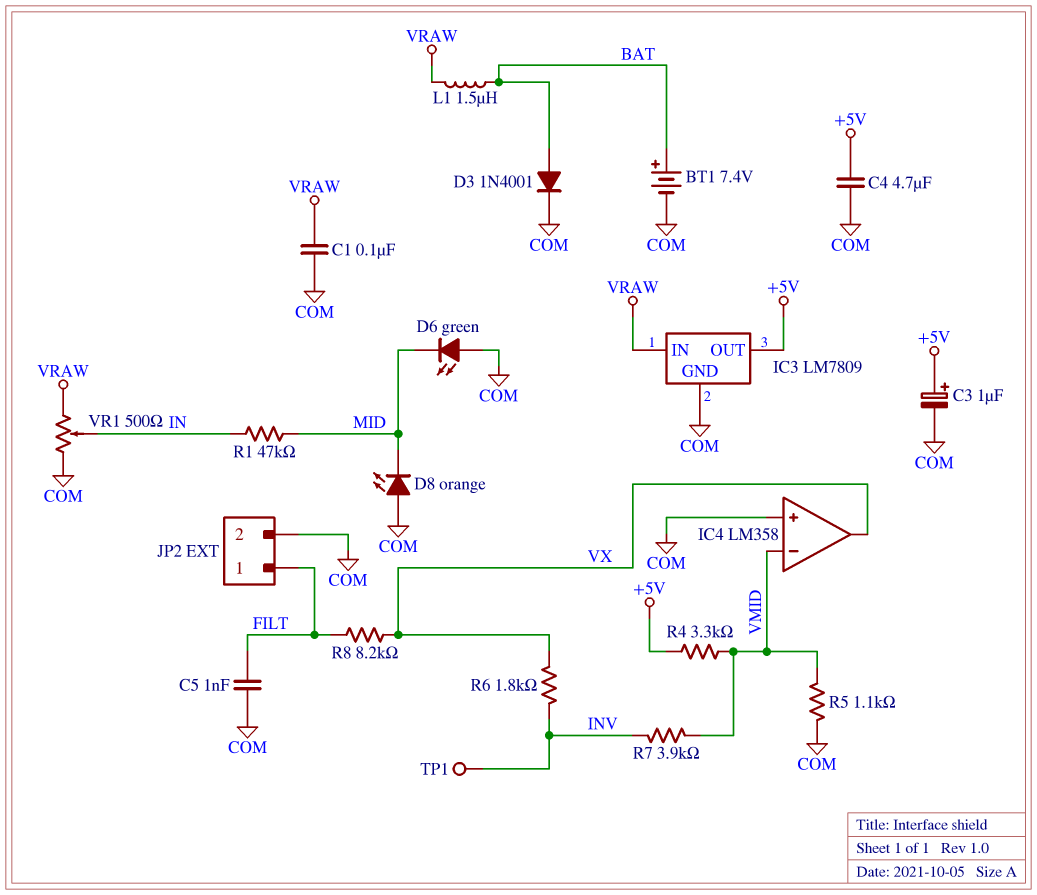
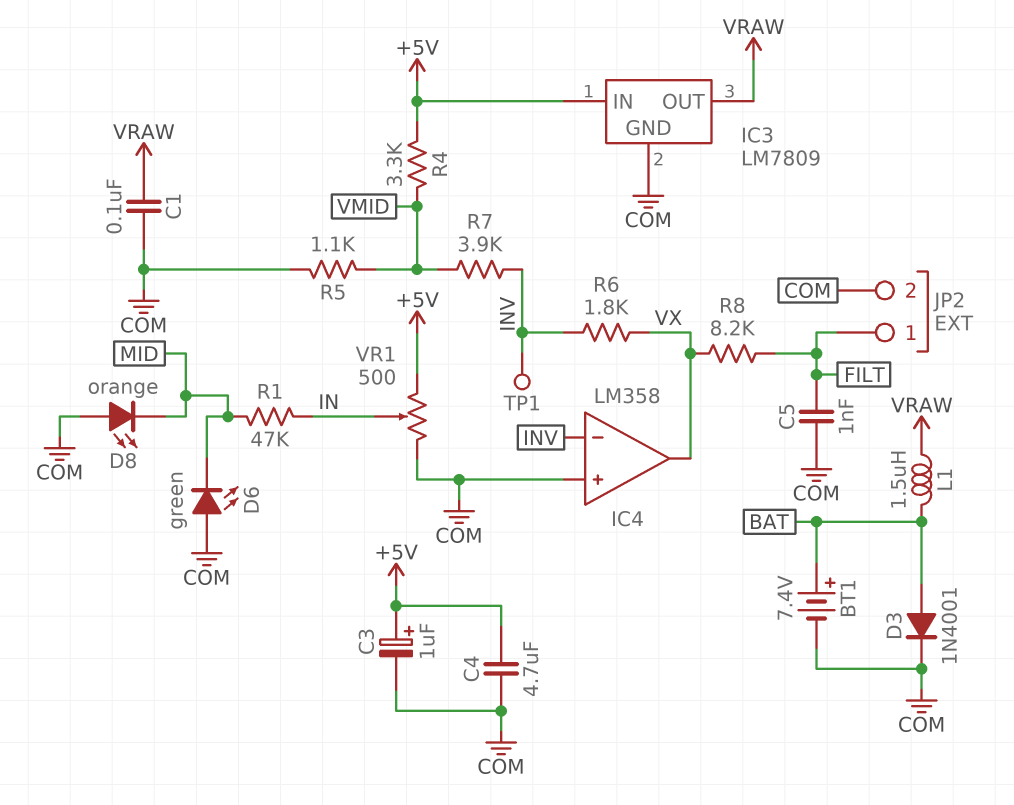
IC3 pin IN: VRAW -> +5V
IC3 pin OUT: +5V -> VRAW
IC4 pin in-: VMID -> INV
VR1: 500 (COM, VRAW, wiper IN) -> 500 (+5V, COM, wiper IN)

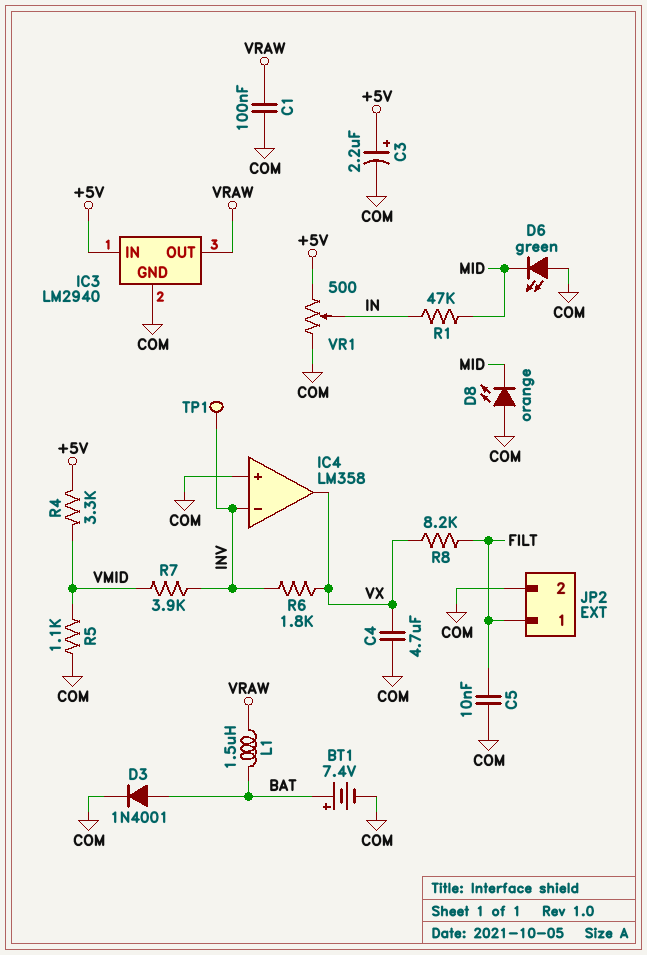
C3: 1uF (plus +5V, minus COM) -> 2.2uF (plus +5V, minus COM)
C4: 4.7uF (+5V, COM) -> 4.7uF (COM, VX)
C5: 1nF (COM, FILT) -> 10nF (COM, FILT)
IC3: LM7809 -> LM2940

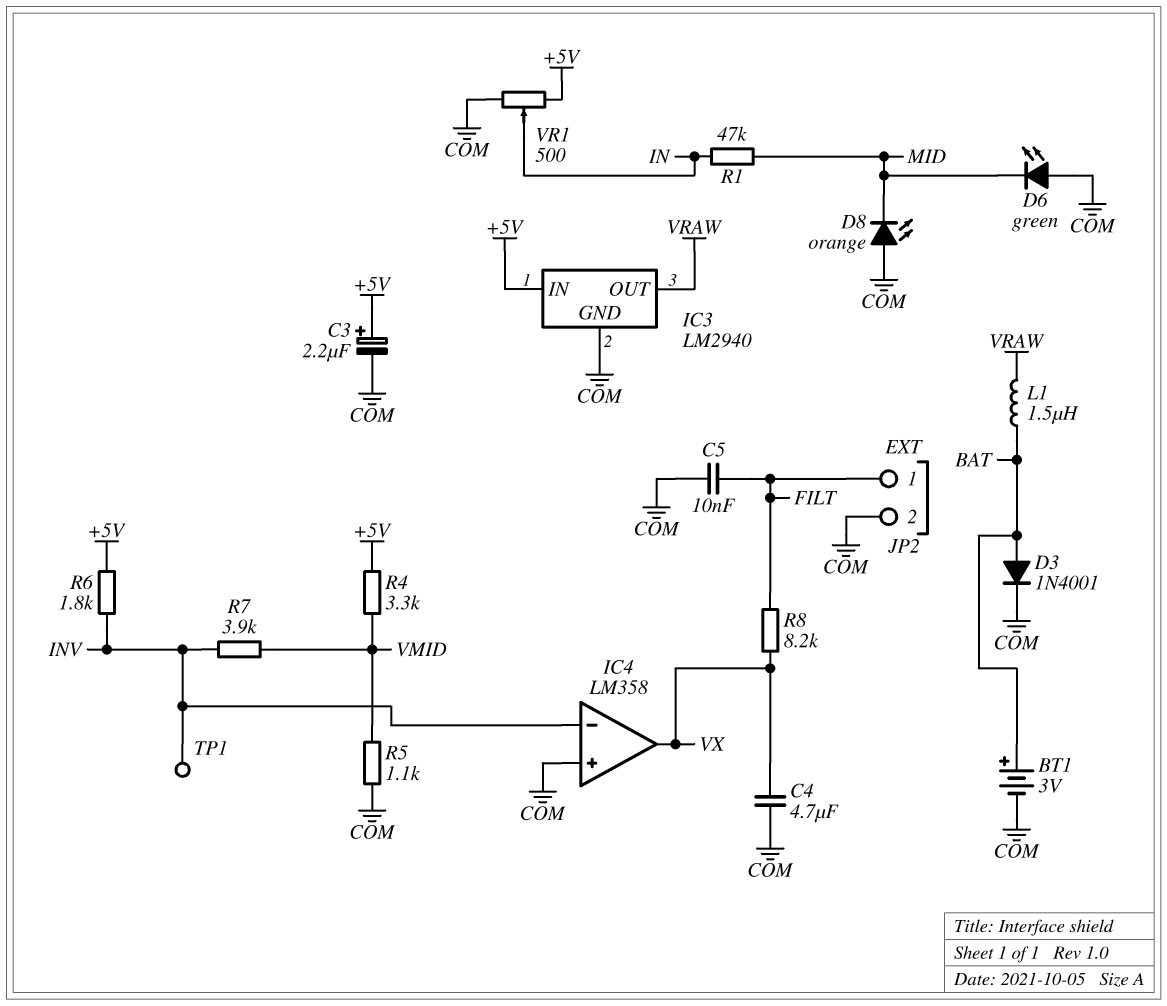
BT1: 7.4V (plus BAT, minus COM) -> 3V (plus BAT, minus COM)
C1: 100nF (COM, VRAW) -> none
R6: 1.8k (INV, VX) -> 1.8k (+5V, INV)

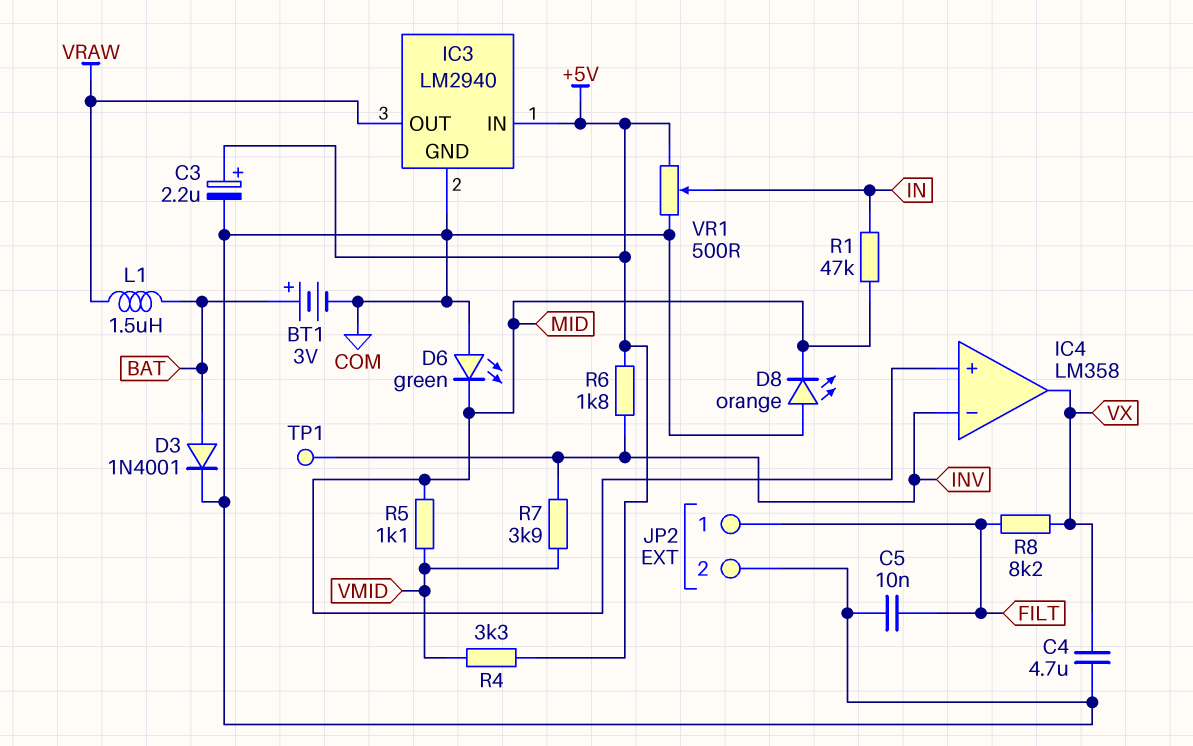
IC4 pin in+: COM -> MID
R5: 1.1k (COM, VMID) -> 1.1k (MID, VMID)

